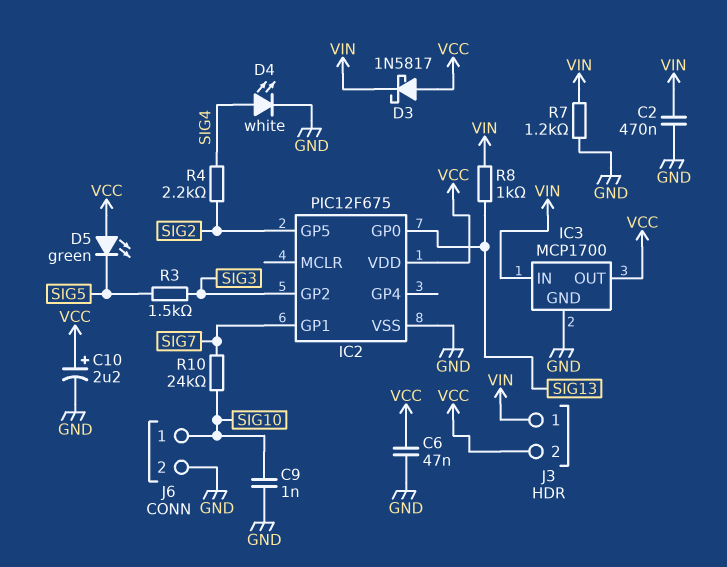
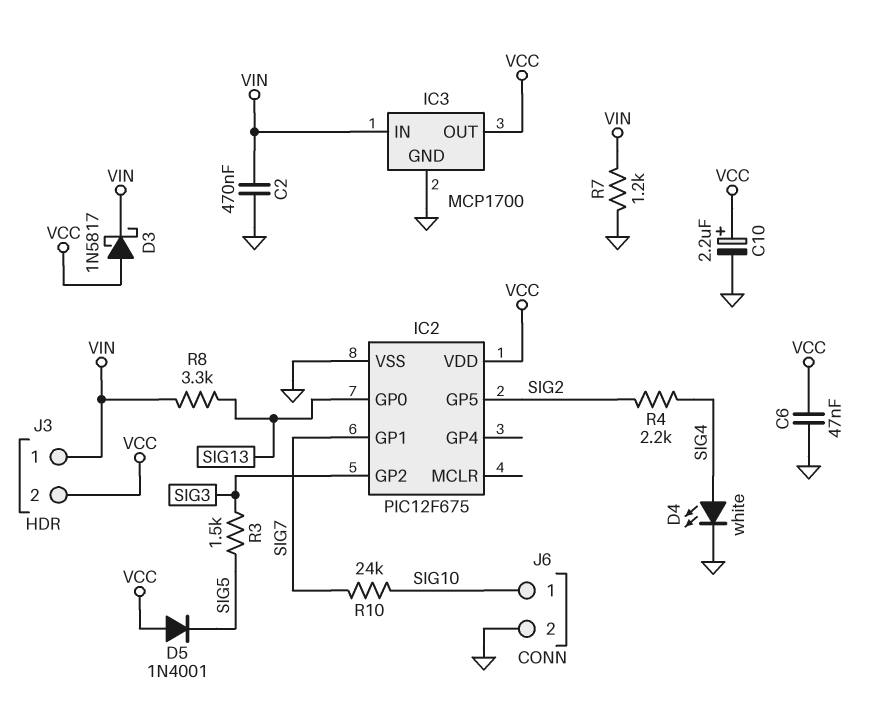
C9: 1nF (GND, SIG10) -> none
D5: LED green (A VCC, K SIG5) -> diode 1N4001 (A VCC, K SIG5)
R8: 1k (SIG13, VIN) -> 3.3k (SIG13, VIN)

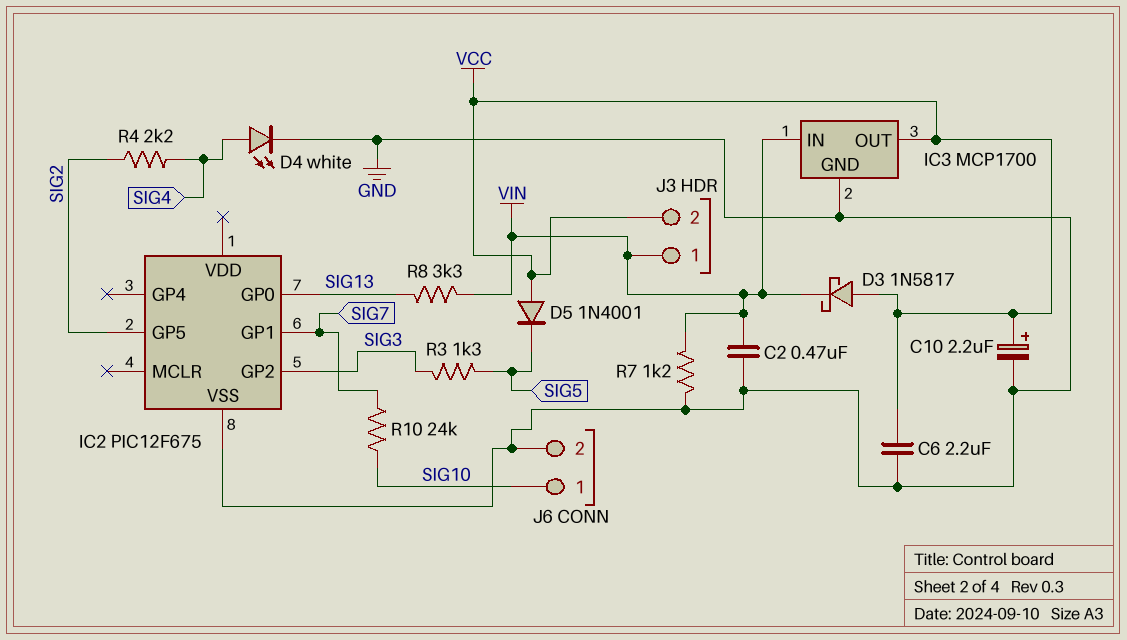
C6: 47nF (GND, VCC) -> 2.2uF (GND, VCC)
IC2 pin VDD: VCC -> none
R3: 1.5k (SIG3, SIG5) -> 1.3k (SIG3, SIG5)

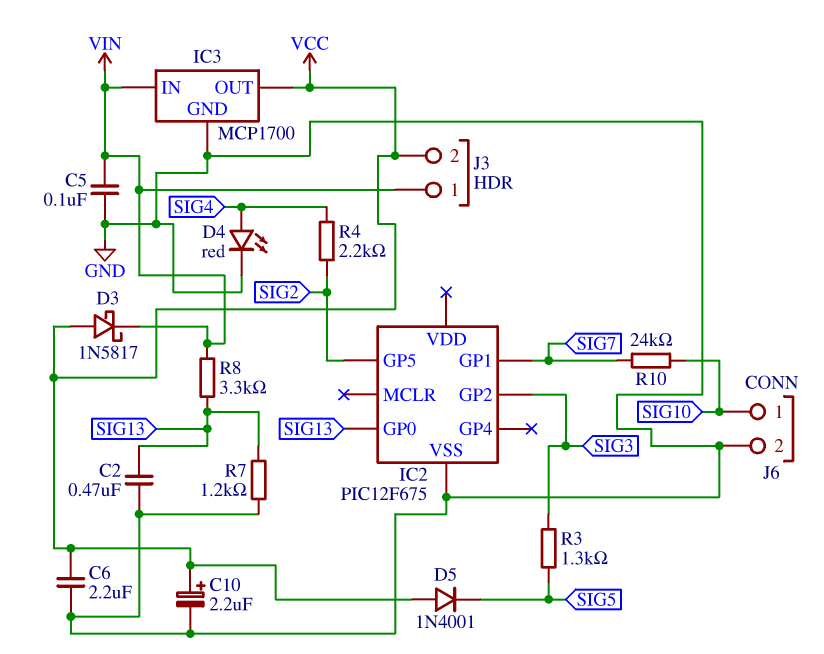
C2: 470nF (GND, VIN) -> 470nF (GND, SIG13)
C5: none -> 100nF (GND, VIN)
D4: LED white (A SIG4, K GND) -> LED red (A SIG4, K GND)
R7: 1.2k (GND, VIN) -> 1.2k (GND, SIG13)

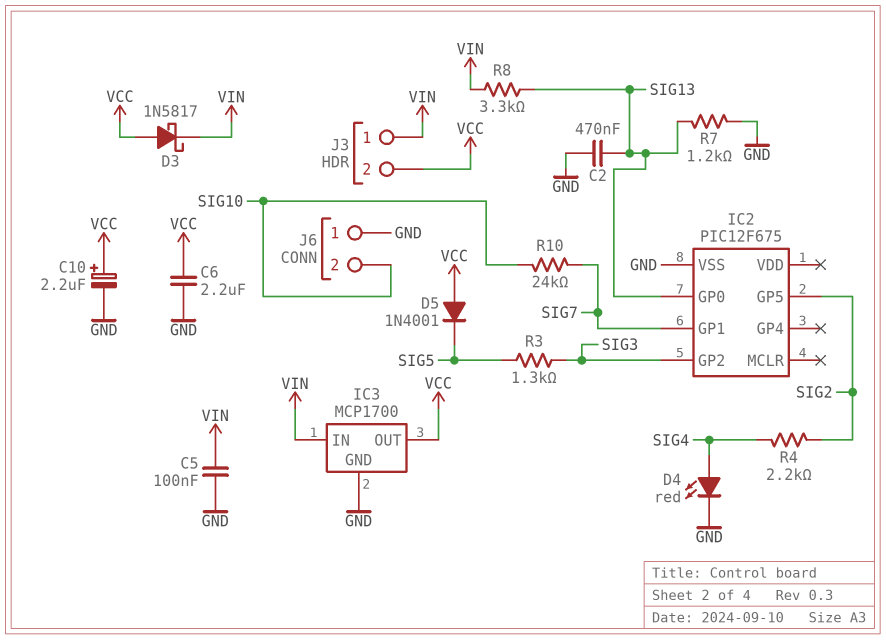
J6 pin 1: SIG10 -> GND
J6 pin 2: GND -> SIG10

